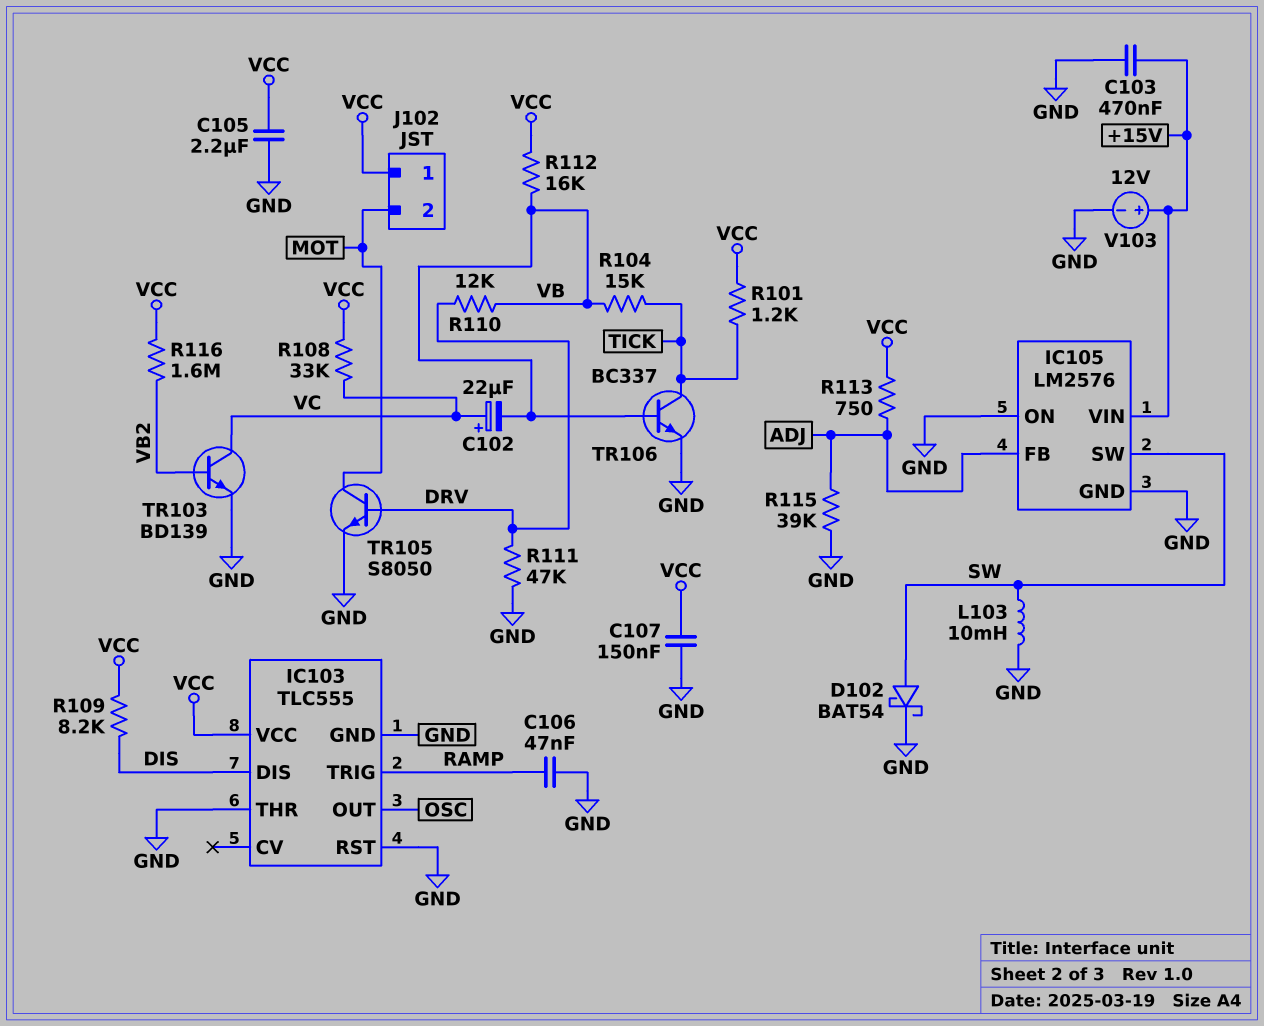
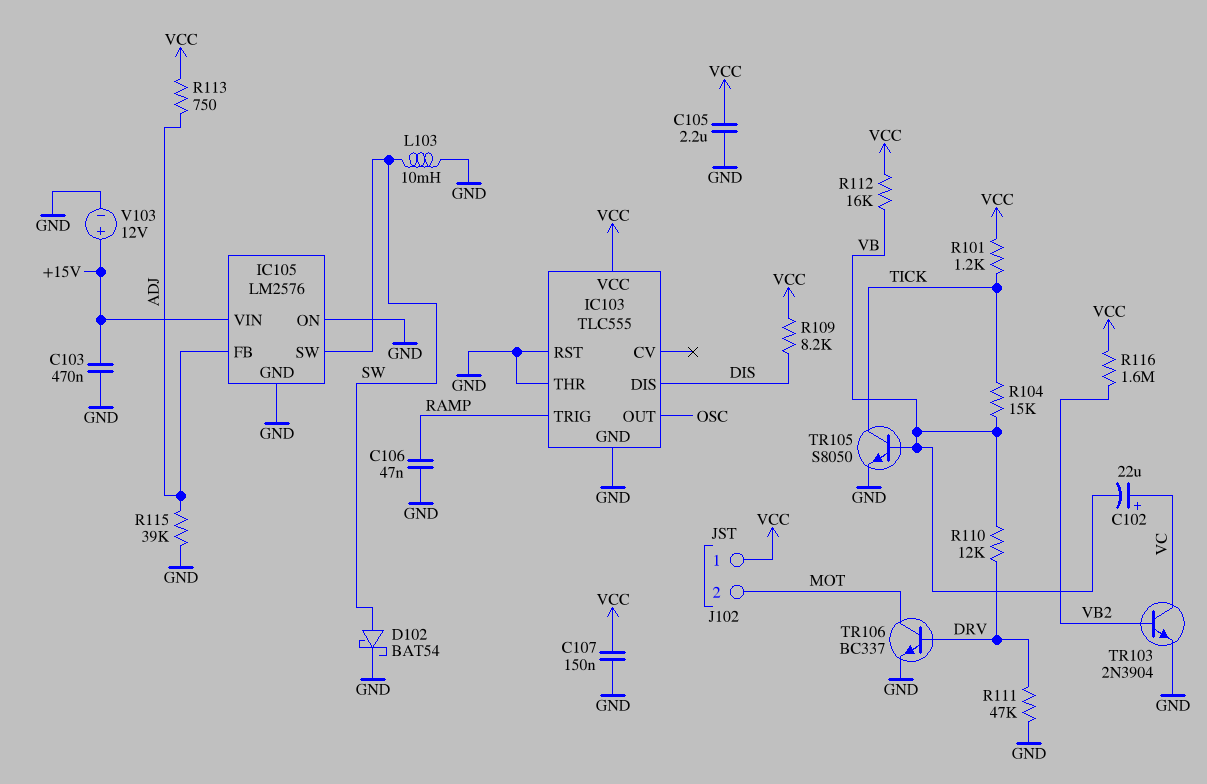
R108: 33k (VC, VCC) -> none
TR103: NPN BD139 (B VB2, C VC, E GND) -> NPN 2N3904 (B VB2, C VC, E GND)
TR105: NPN S8050 (B DRV, C MOT, E GND) -> NPN S8050 (B VB, C TICK, E GND)
TR106: NPN BC337 (B VB, C TICK, E GND) -> NPN BC337 (B DRV, C MOT, E GND)

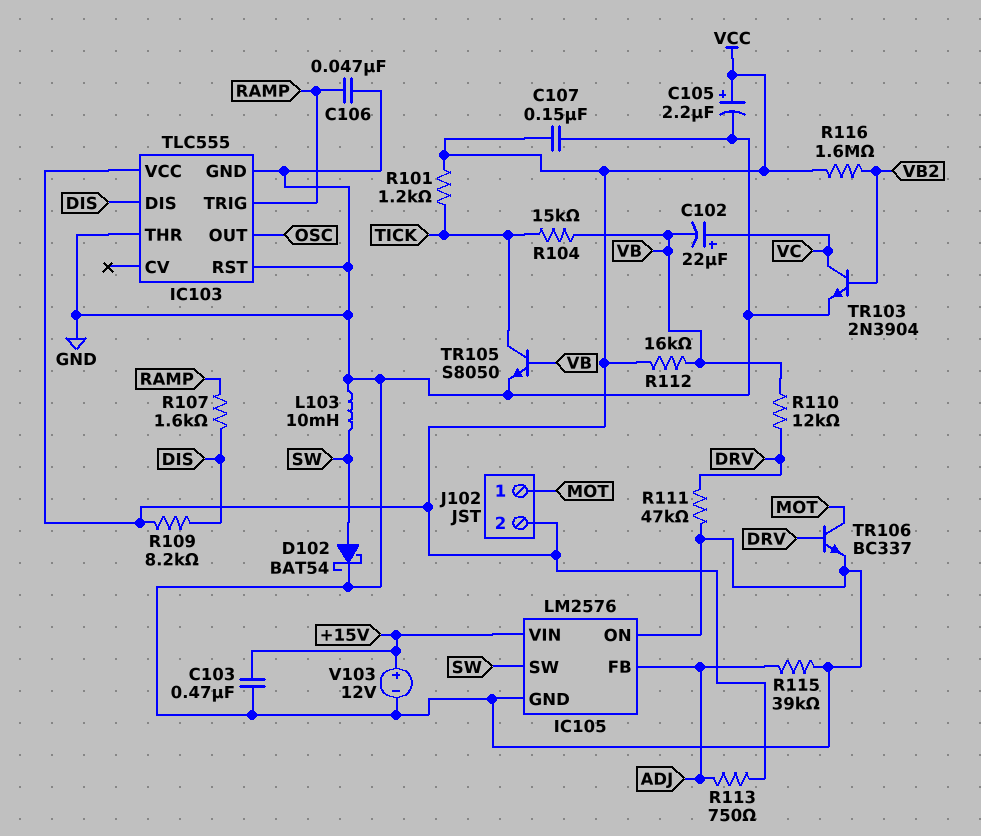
C105: 2.2uF (GND, VCC) -> 2.2uF (plus VCC, minus GND)
J102 pin 1: VCC -> MOT
J102 pin 2: MOT -> VCC
R107: none -> 1.6k (DIS, RAMP)

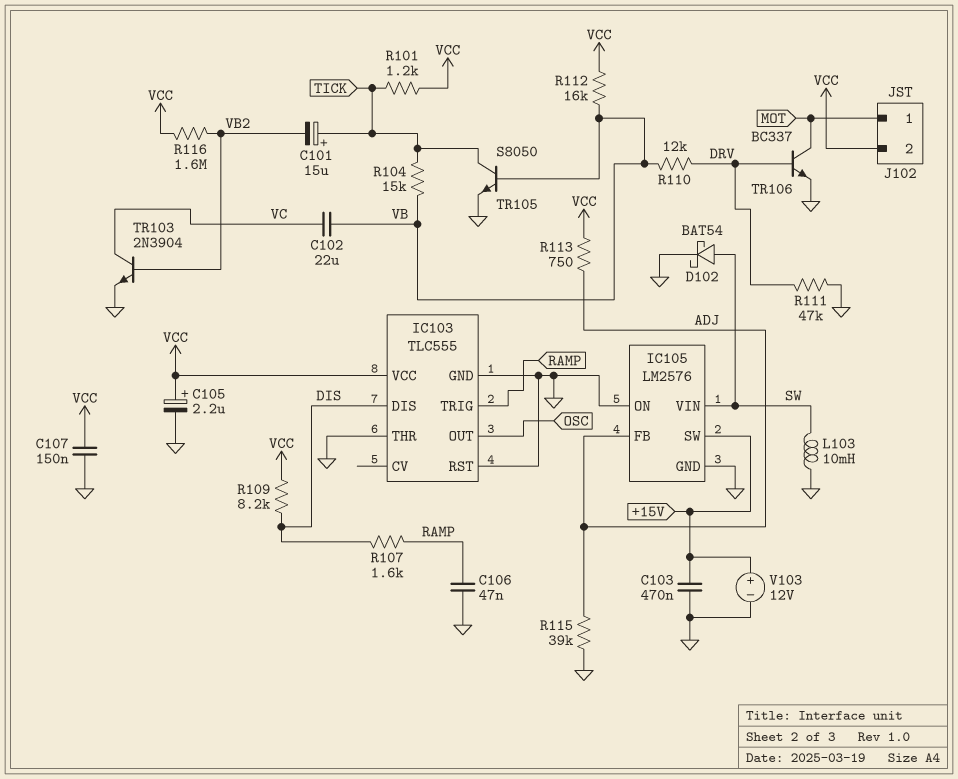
C101: none -> 15uF (plus TICK, minus VB2)
C102: 22uF (plus VC, minus VB) -> 22uF (VB, VC)
IC105 pin SW: SW -> +15V
IC105 pin VIN: +15V -> SW

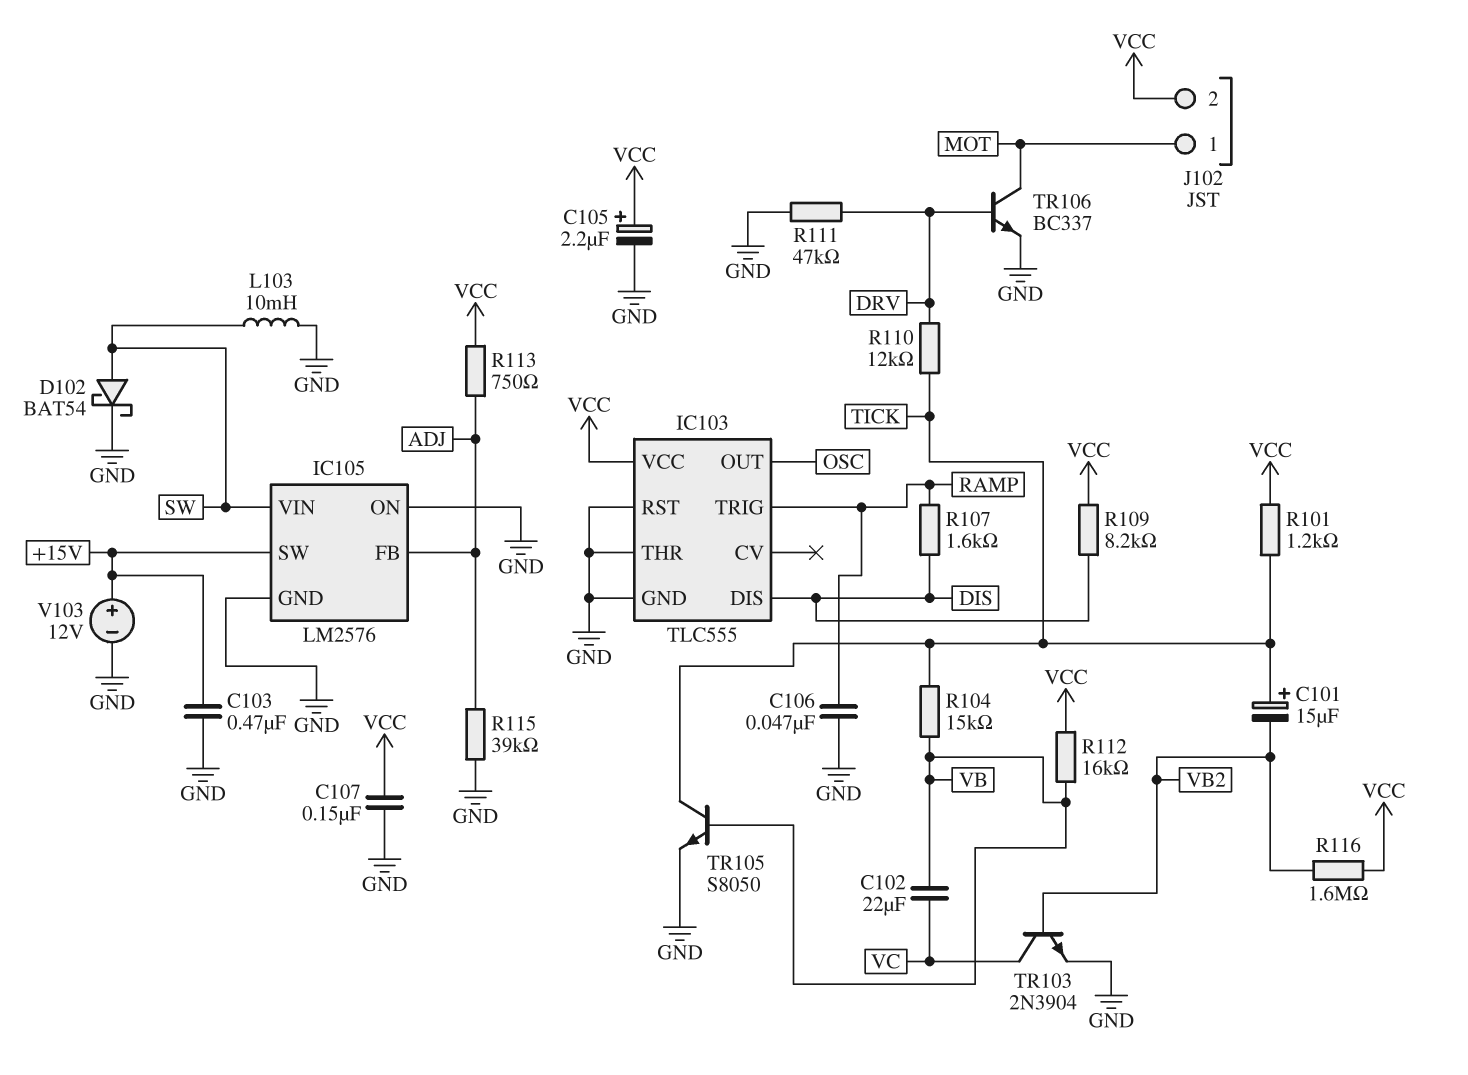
R110: 12k (DRV, VB) -> 12k (DRV, TICK)

